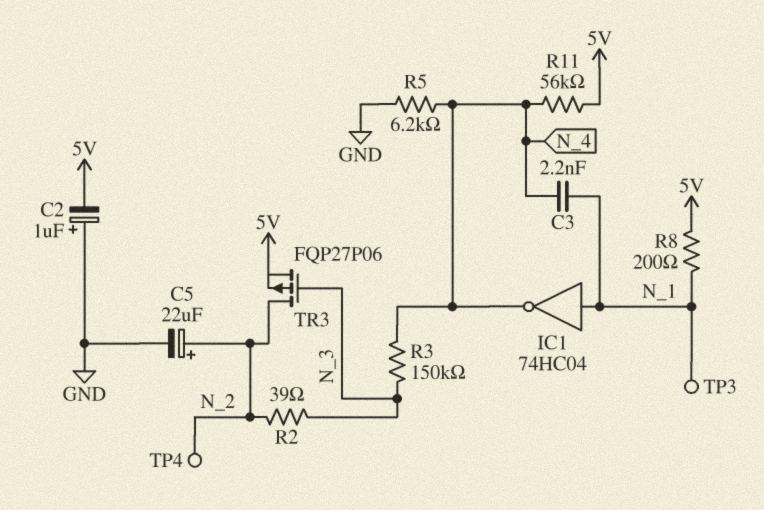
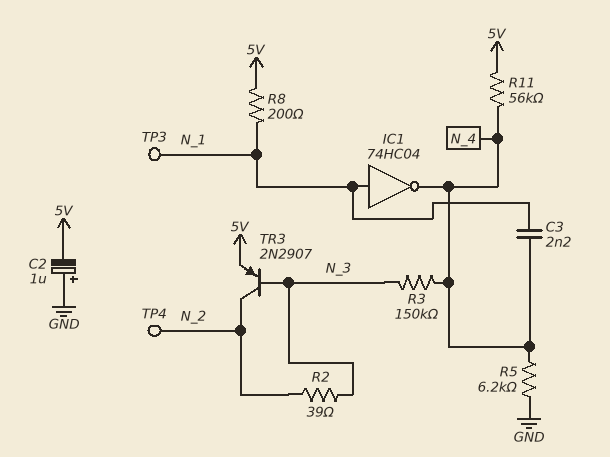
C5: 22uF (plus N_2, minus GND) -> none
TR3: PMOS FQP27P06 (G N_3, D N_2, S 5V) -> PNP 2N2907 (B N_3, C N_2, E 5V)

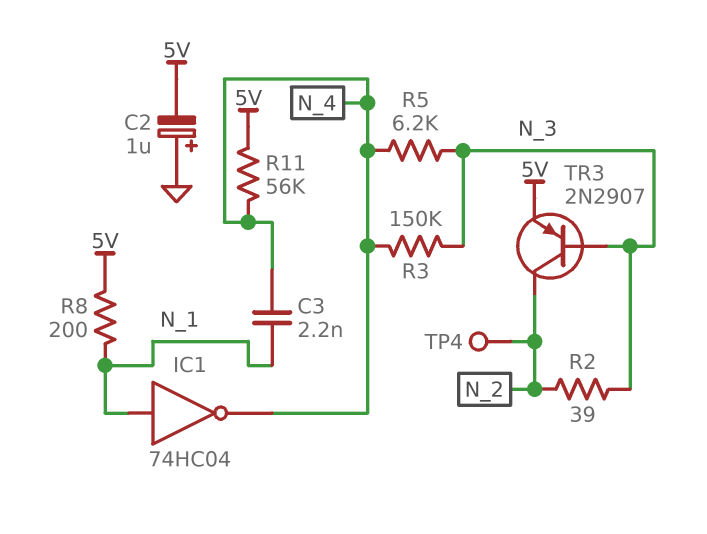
R5: 6.2k (GND, N_4) -> 6.2k (N_3, N_4)
TP3: test point (N_1) -> none

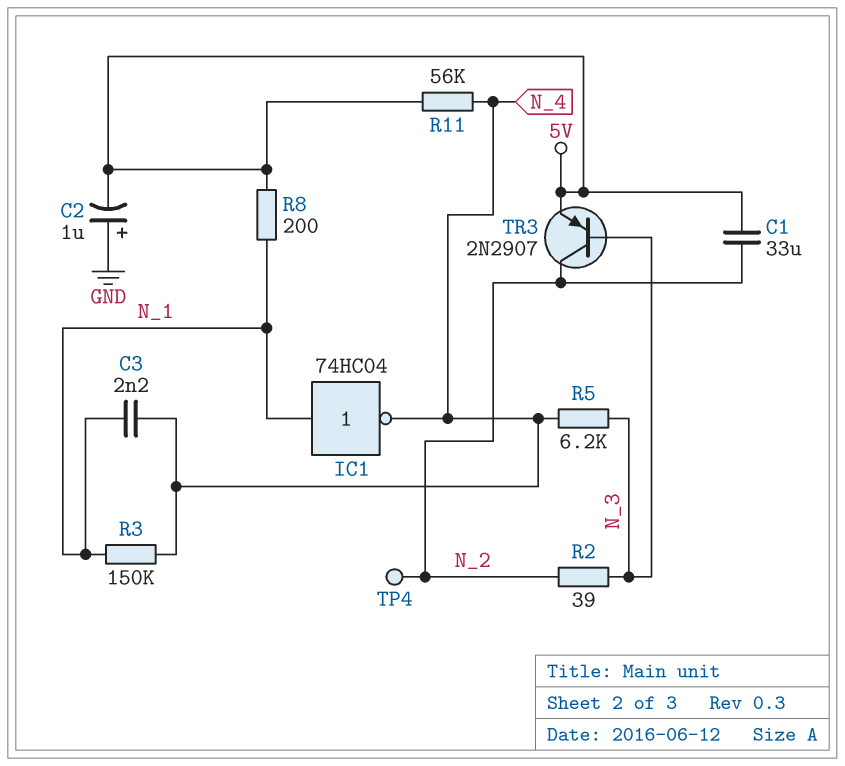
C1: none -> 33uF (5V, N_2)
R3: 150k (N_3, N_4) -> 150k (N_1, N_4)

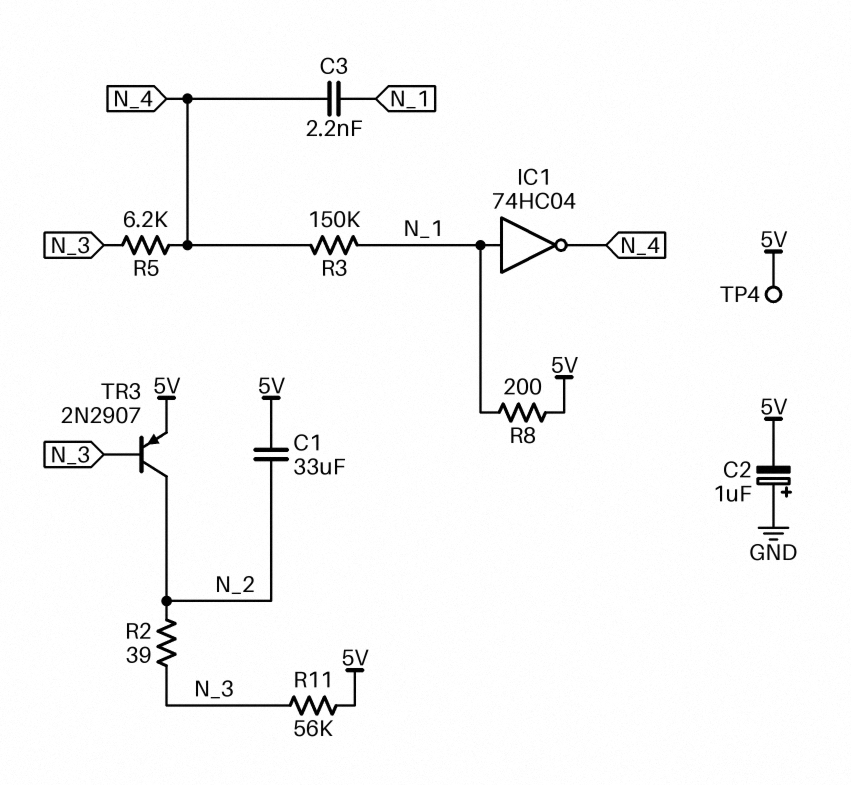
R11: 56k (5V, N_4) -> 56k (5V, N_3)
TP4: test point (N_2) -> test point (5V)

